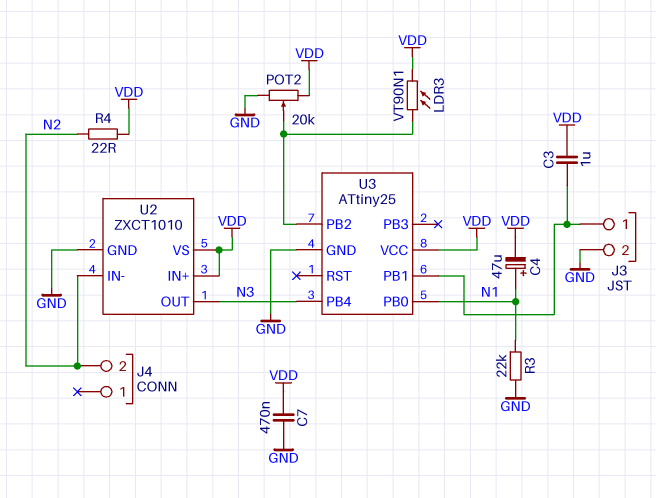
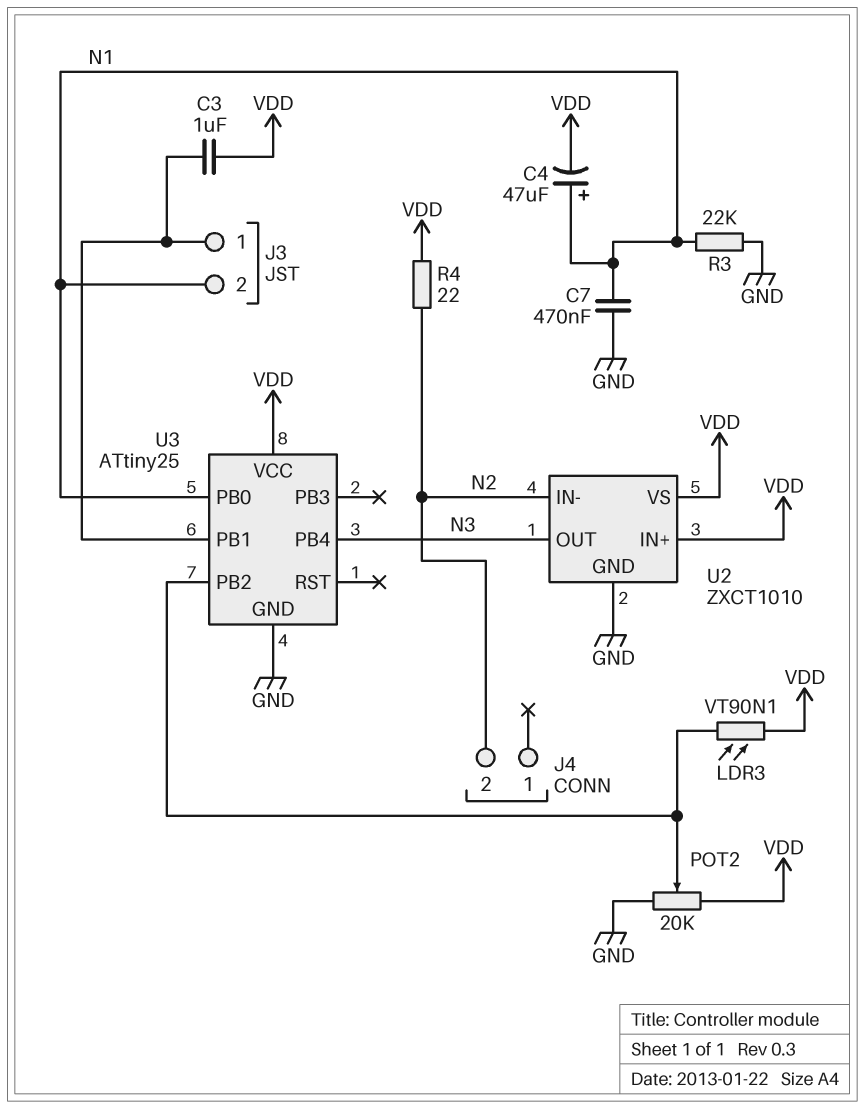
C7: 470nF (GND, VDD) -> 470nF (GND, N1)
J3 pin 2: GND -> N1

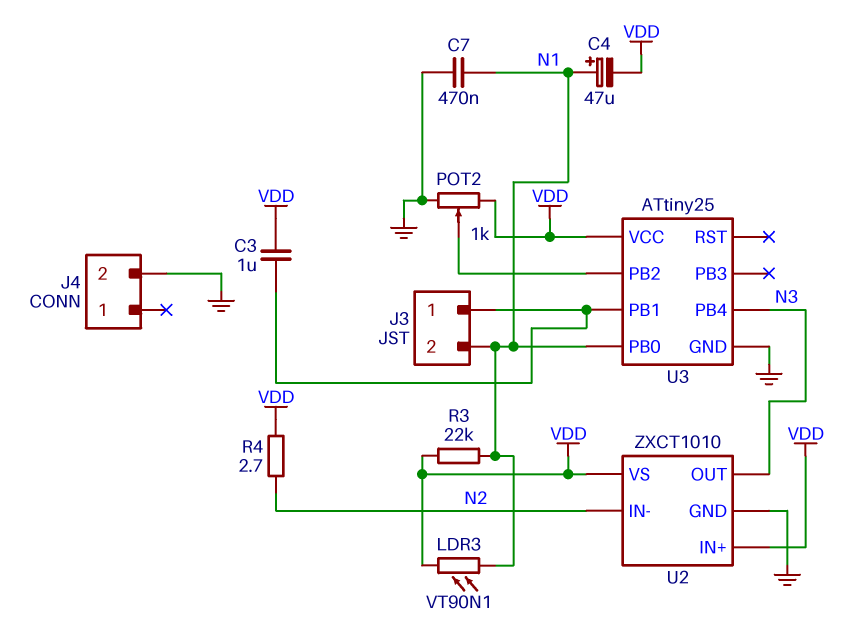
J4 pin 2: N2 -> GND
LDR3: VT90N1 (U3/PB2, VDD) -> VT90N1 (N1, VDD)
POT2: 20k (GND, VDD, wiper U3/PB2) -> 1k (GND, VDD, wiper U3/PB2)
R3: 22k (GND, N1) -> 22k (N1, VDD)
R4: 22 (N2, VDD) -> 2.7 (N2, VDD)

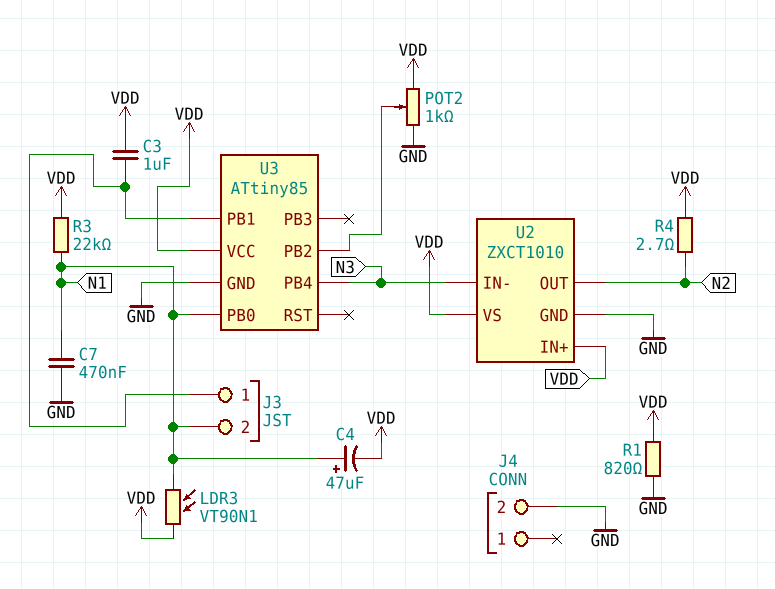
R1: none -> 820 (GND, VDD)
U2 pin IN-: N2 -> N3
U2 pin OUT: N3 -> N2
U3: ATtiny25 -> ATtiny85

